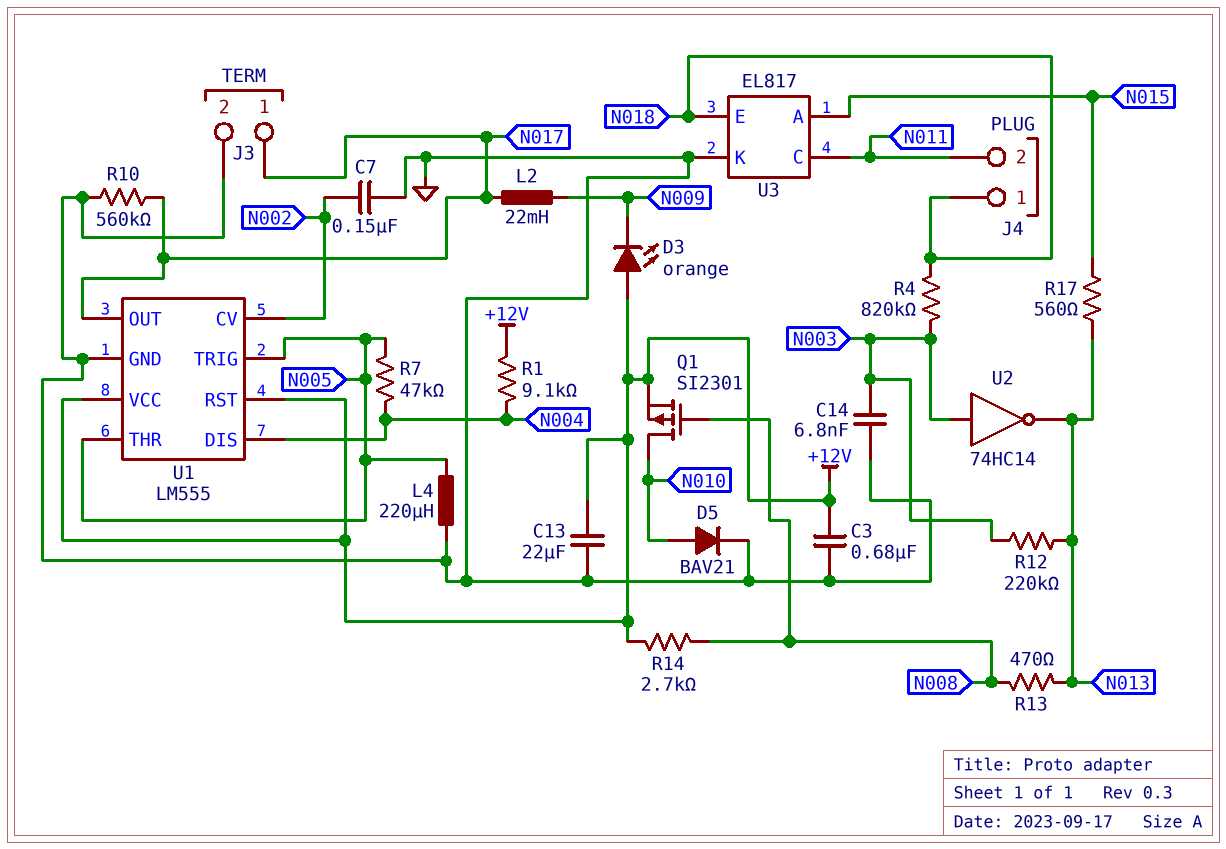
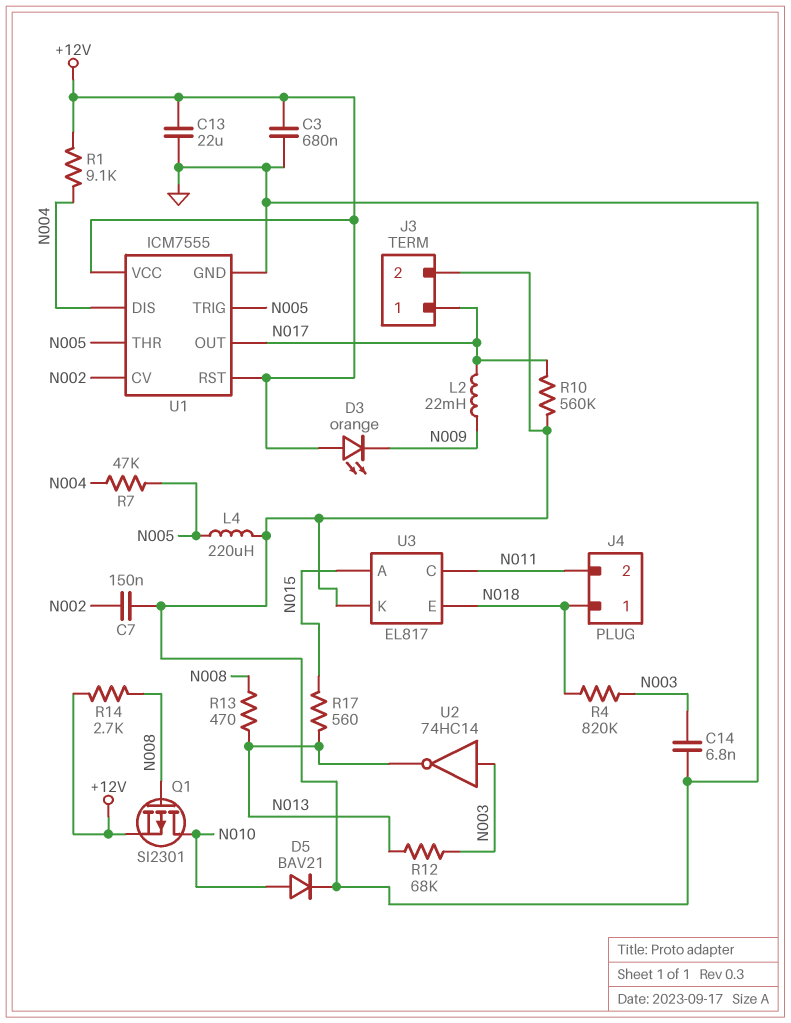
R12: 220k (N003, N013) -> 68k (N003, N013)
U1: LM555 -> ICM7555

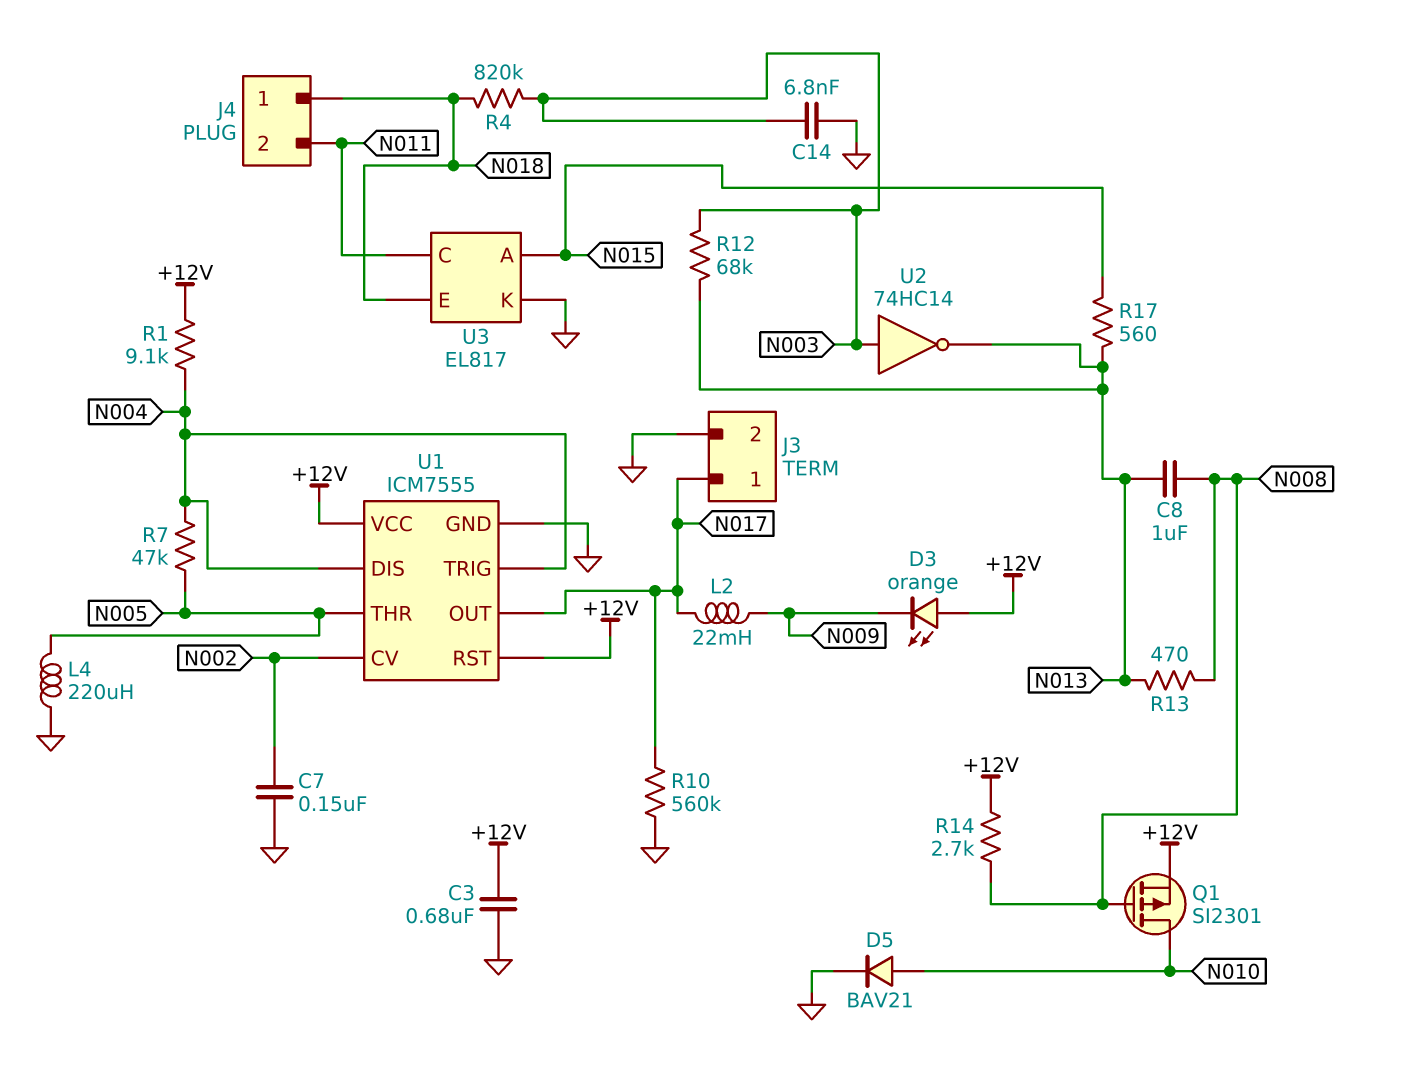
C8: none -> 1uF (N008, N013)
C13: 22uF (+12V, GND) -> none
U1 pin TRIG: N005 -> N004

